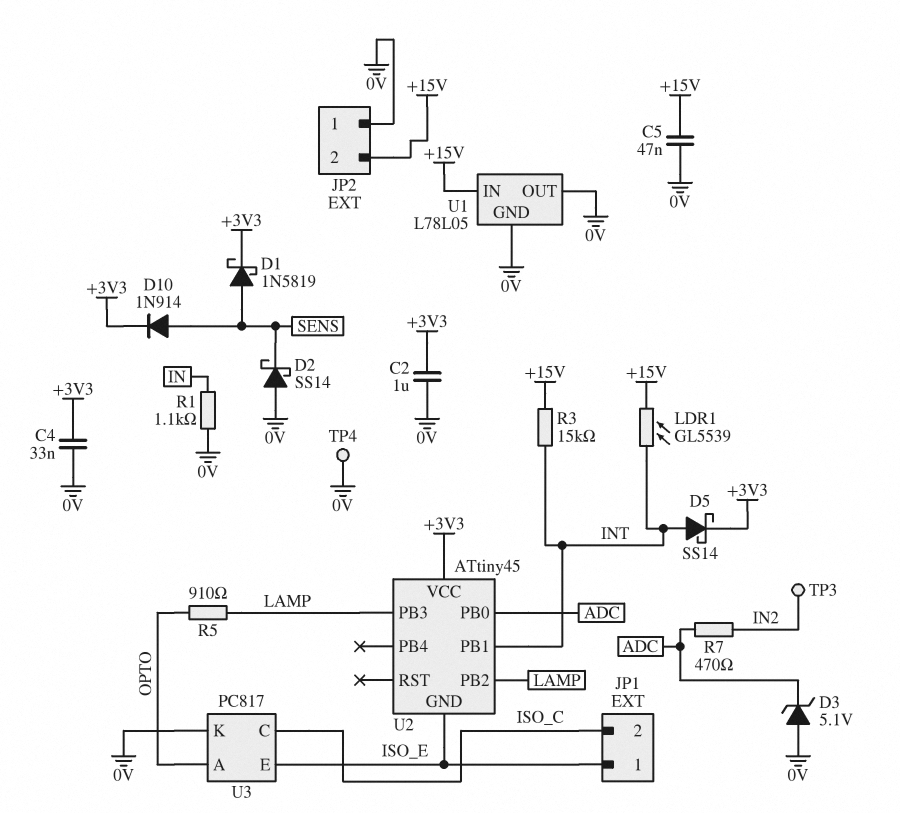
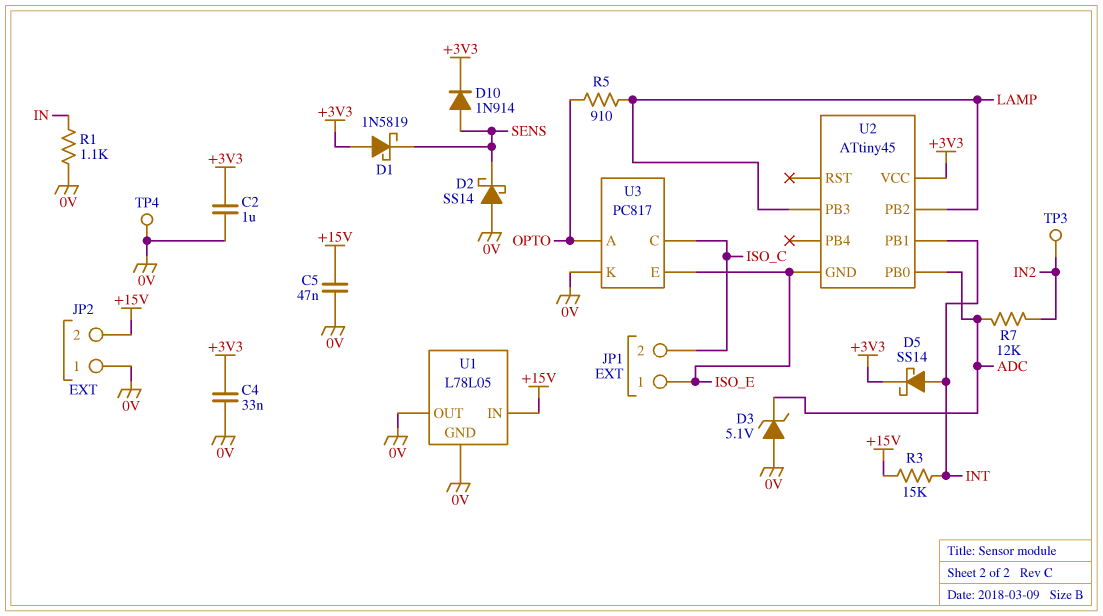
D1: schottky 1N5819 (A SENS, K +3V3) -> schottky 1N5819 (A +3V3, K SENS)
LDR1: GL5539 (+15V, INT) -> none
R7: 470 (ADC, IN2) -> 12k (ADC, IN2)

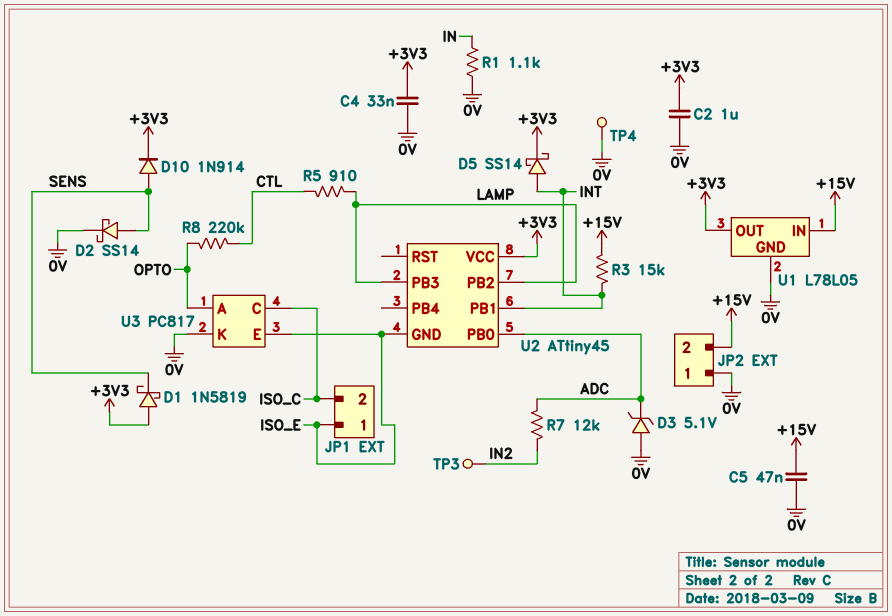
D2: schottky SS14 (A 0V, K SENS) -> schottky SS14 (A SENS, K 0V)
R5: 910 (LAMP, OPTO) -> 910 (CTL, LAMP)
R8: none -> 220k (CTL, OPTO)
U1 pin OUT: 0V -> +3V3

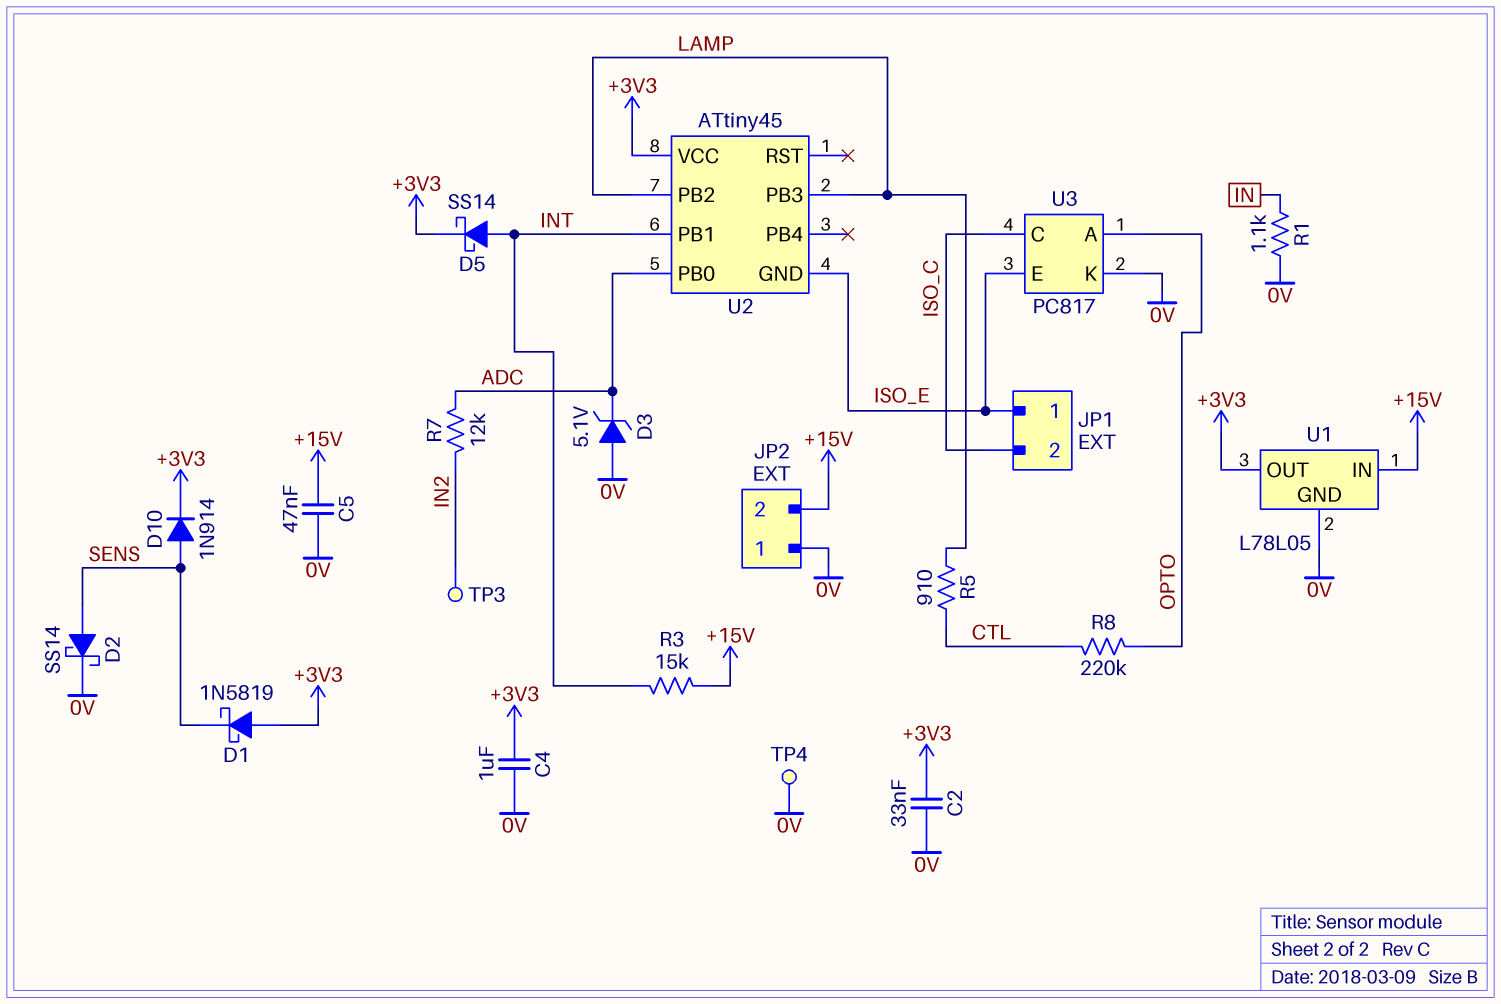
C2: 1uF (+3V3, 0V) -> 33nF (+3V3, 0V)
C4: 33nF (+3V3, 0V) -> 1uF (+3V3, 0V)

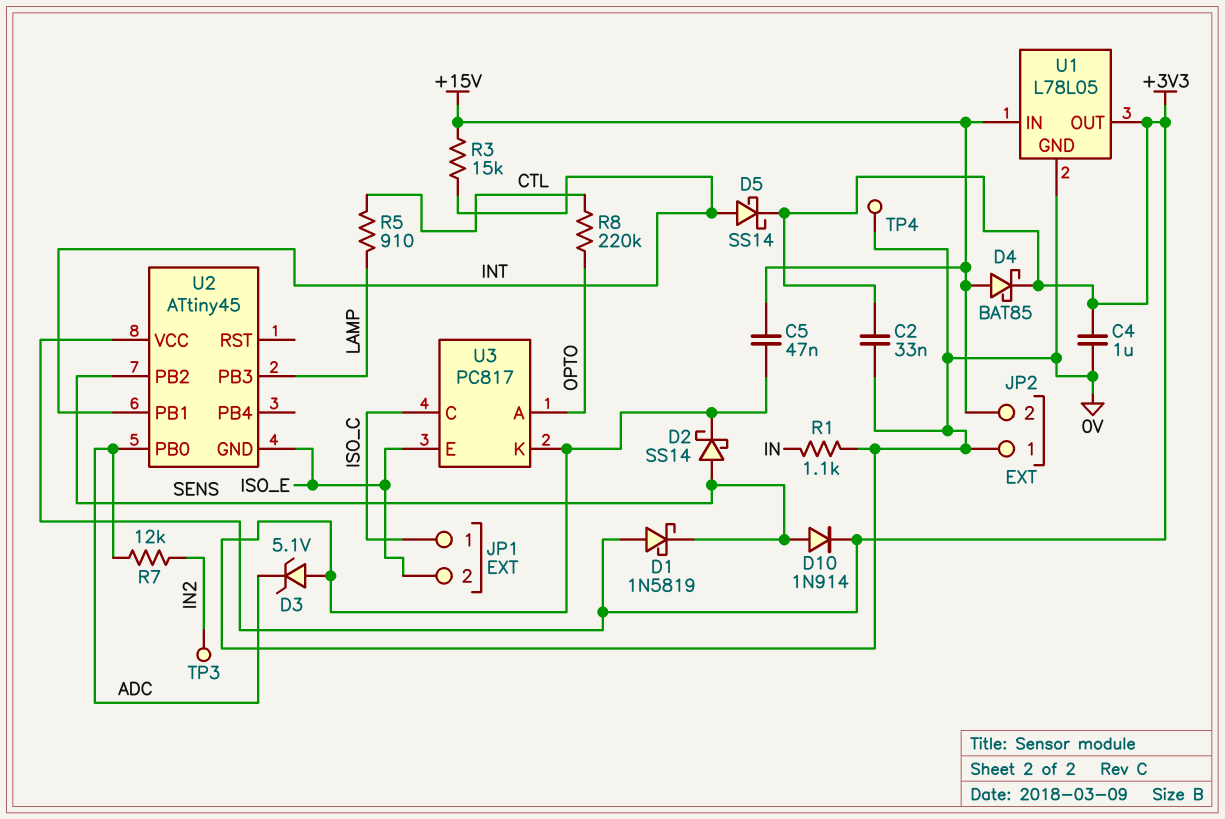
D4: none -> schottky BAT85 (A +15V, K +3V3)
JP1 pin 1: ISO_E -> ISO_C
JP1 pin 2: ISO_C -> ISO_E
U2 pin PB2: LAMP -> SENS

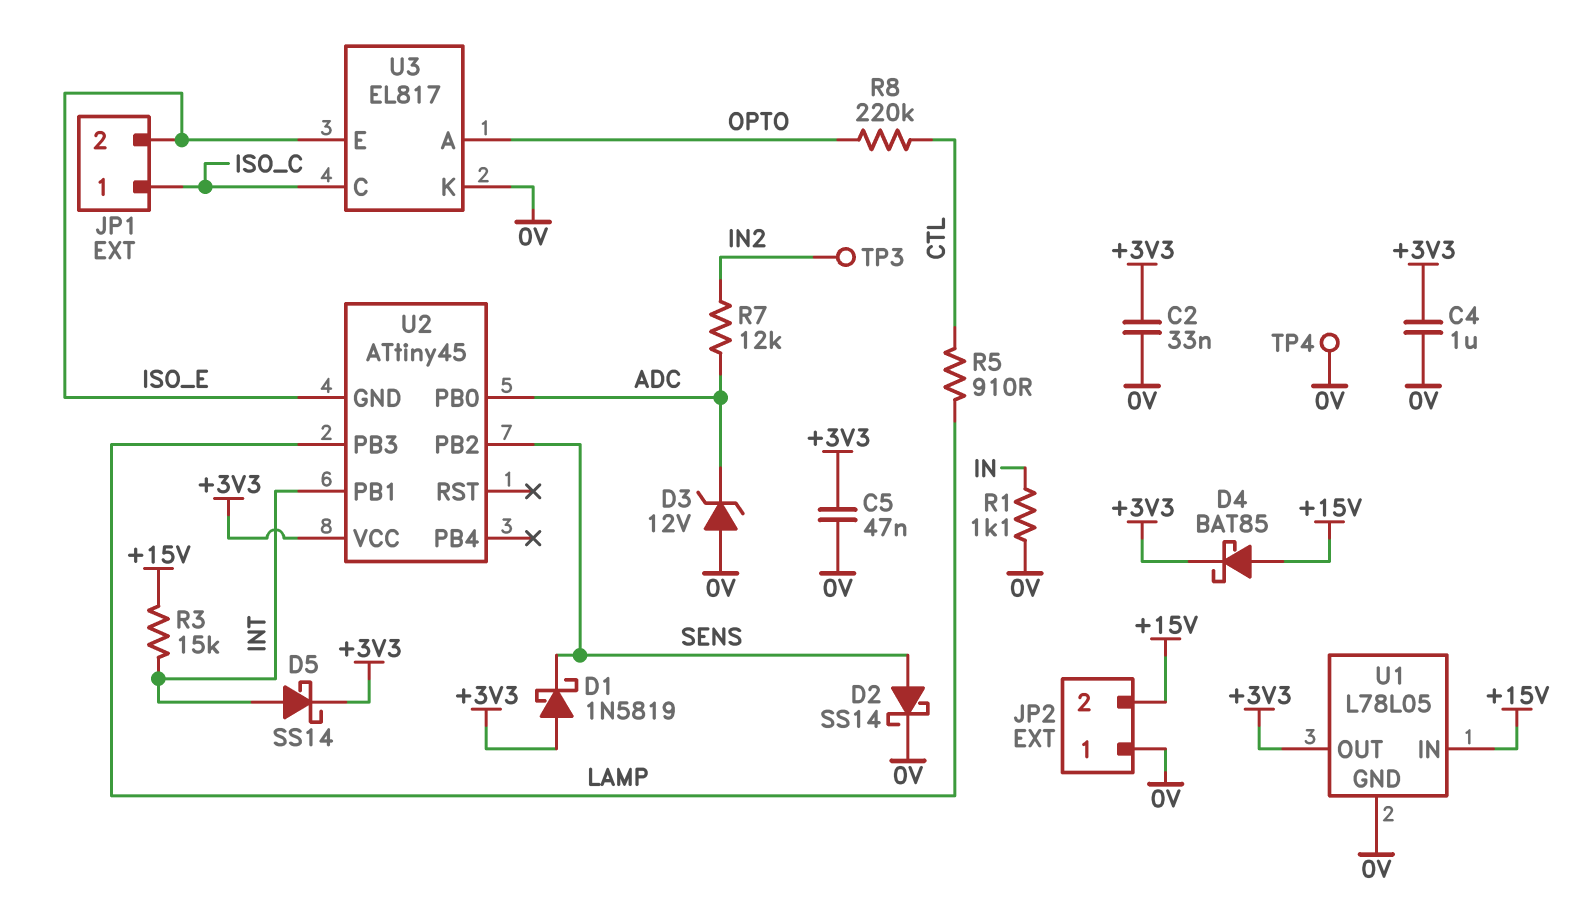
C5: 47nF (+15V, 0V) -> 47nF (+3V3, 0V)
D3: zener 5.1V (A 0V, K ADC) -> zener 12V (A 0V, K ADC)
D10: diode 1N914 (A SENS, K +3V3) -> none
U3: PC817 -> EL817

